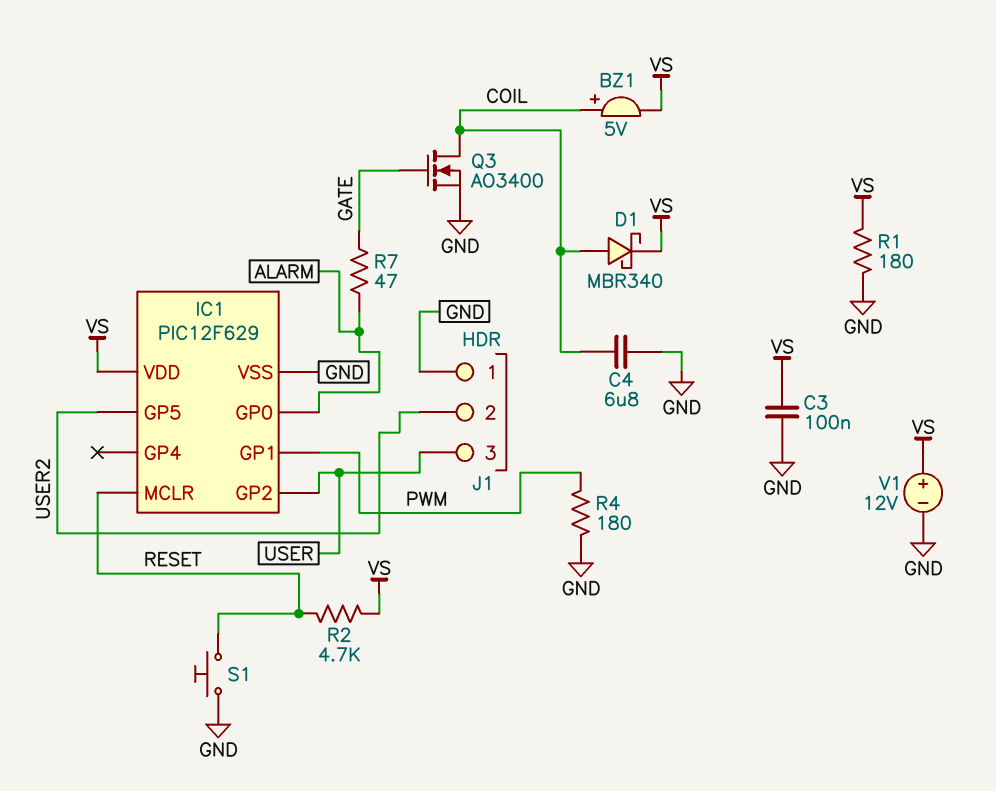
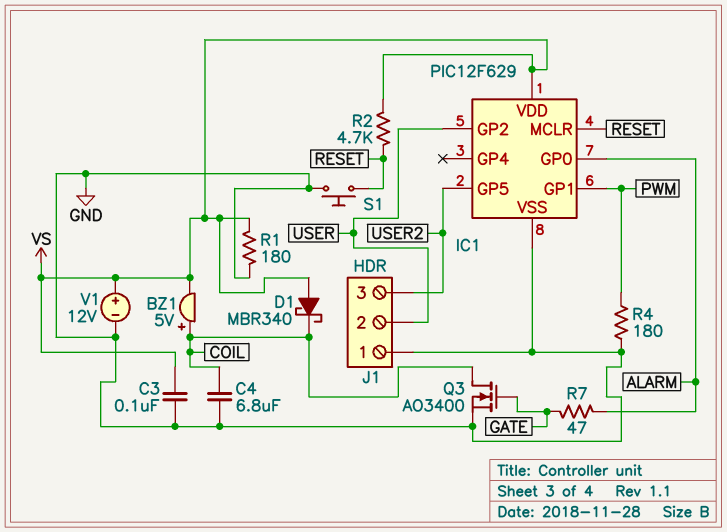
D1: schottky MBR340 (A COIL, K VS) -> schottky MBR340 (A VS, K COIL)
J1 pin 2: USER2 -> USER
J1 pin 3: USER -> USER2

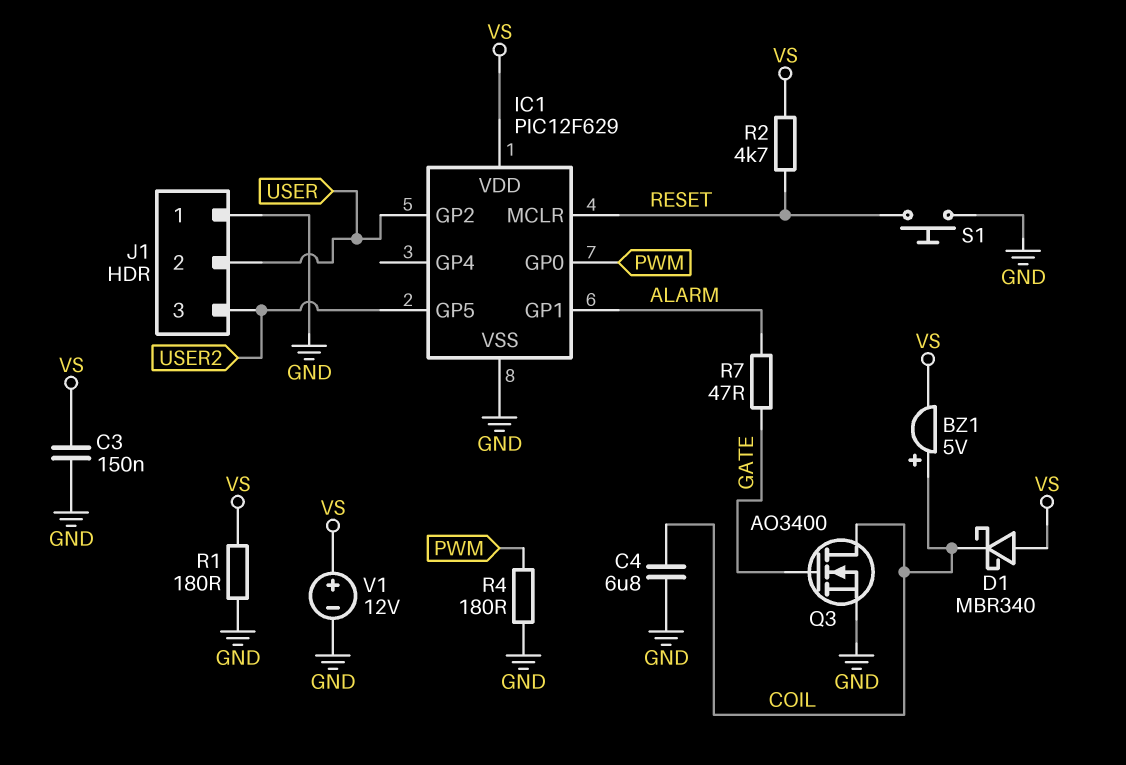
C3: 100nF (GND, VS) -> 150nF (GND, VS)
IC1 pin GP0: ALARM -> PWM
IC1 pin GP1: PWM -> ALARM

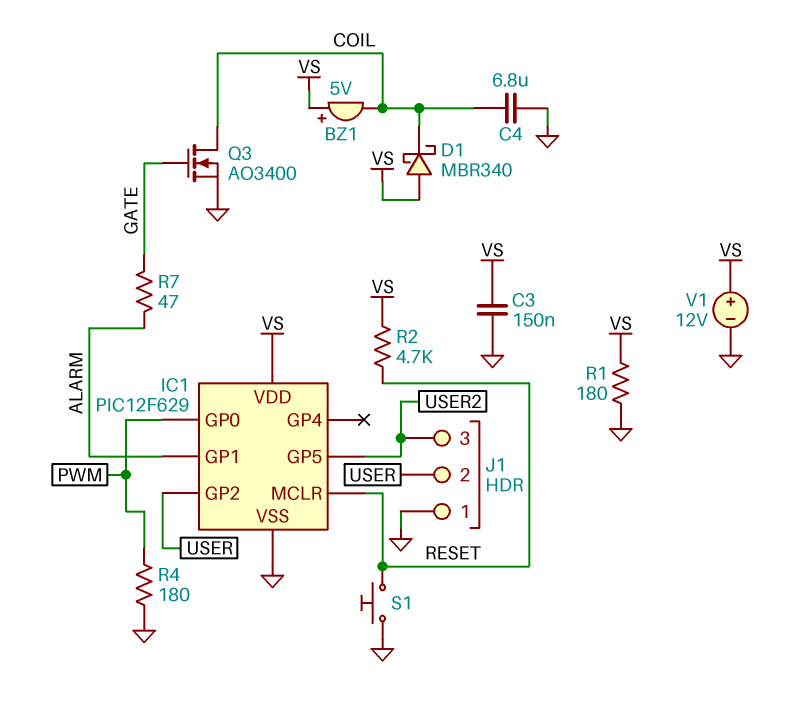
BZ1: buzzer 5V (plus COIL, minus VS) -> buzzer 5V (plus VS, minus COIL)

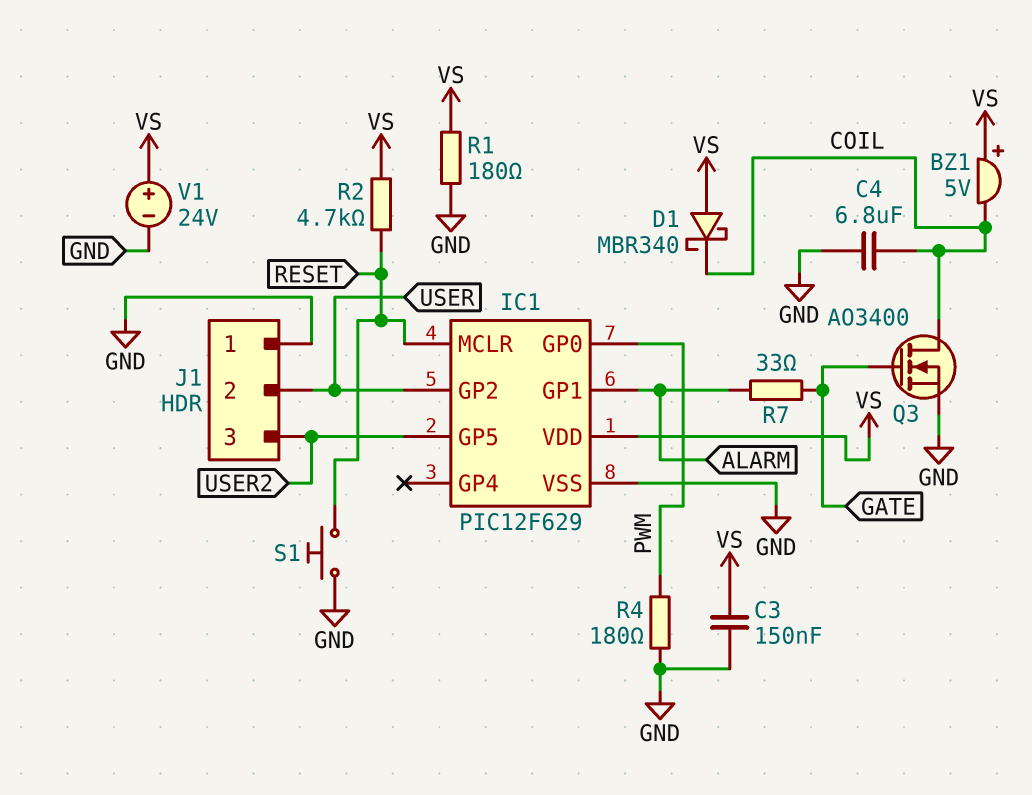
R7: 47 (ALARM, GATE) -> 33 (ALARM, GATE)
V1: 12V (plus VS, minus GND) -> 24V (plus VS, minus GND)

